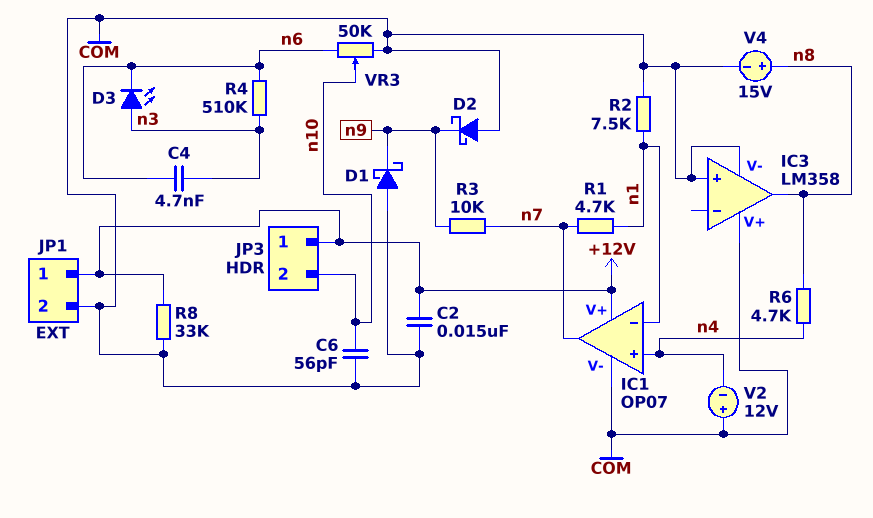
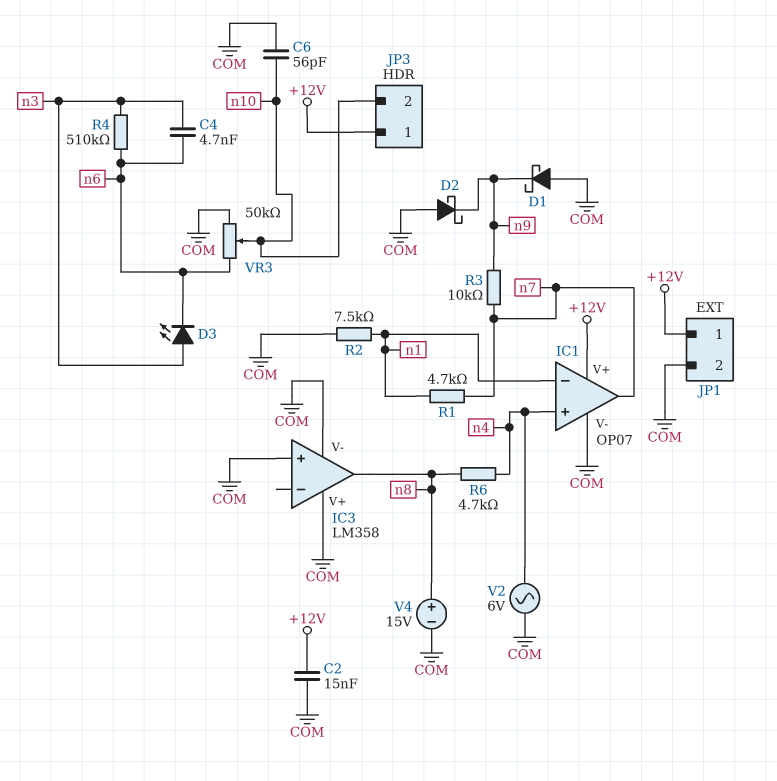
R8: 33k (+12V, COM) -> none
V2: 12V (plus COM, minus n4) -> AC 6V (COM, n4)

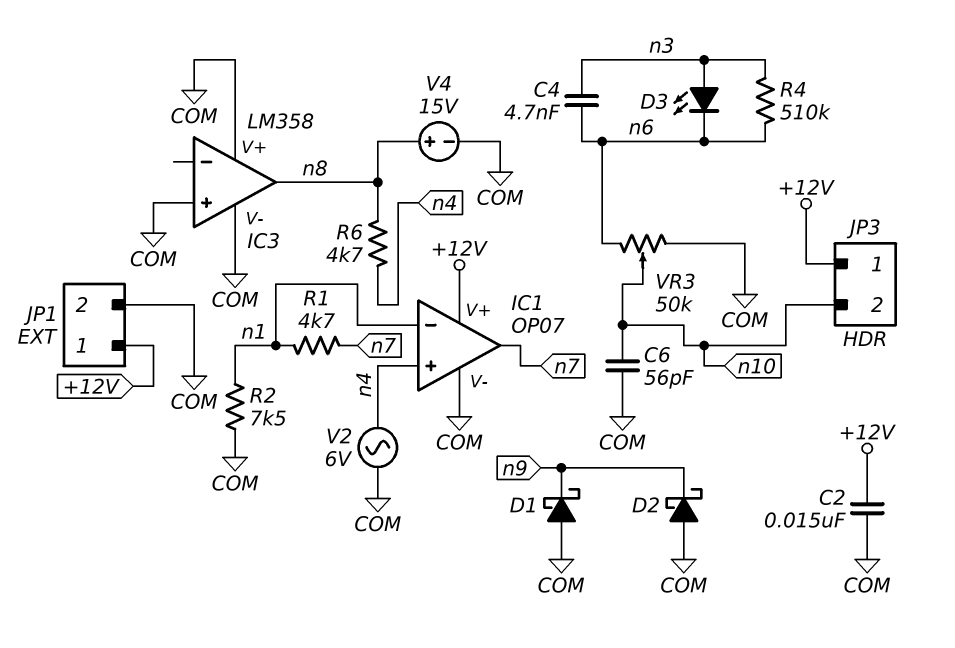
R3: 10k (n7, n9) -> none

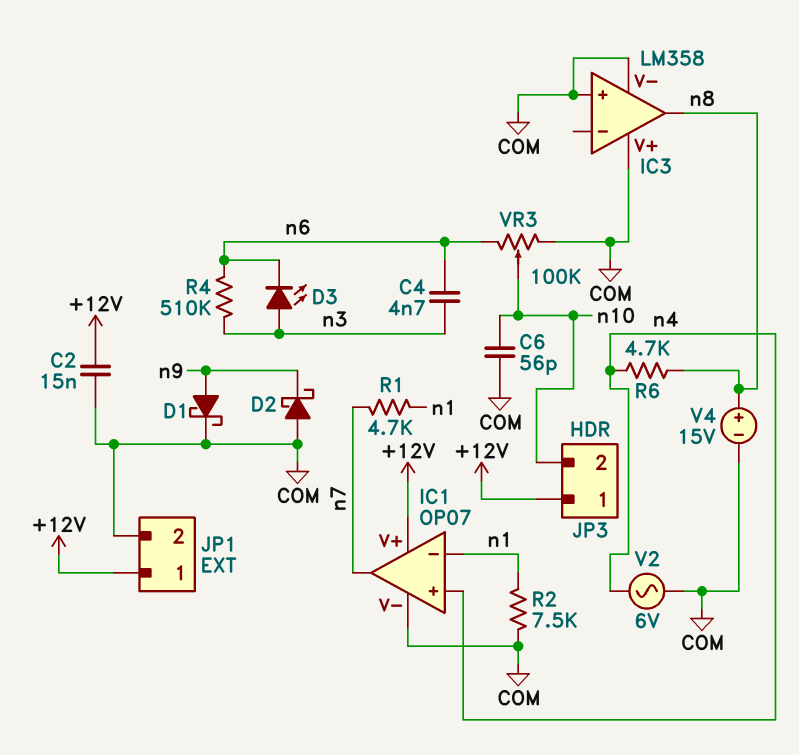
D1: schottky (A COM, K n9) -> schottky (A n9, K COM)
VR3: 50k (COM, n6, wiper n10) -> 100k (COM, n6, wiper n10)

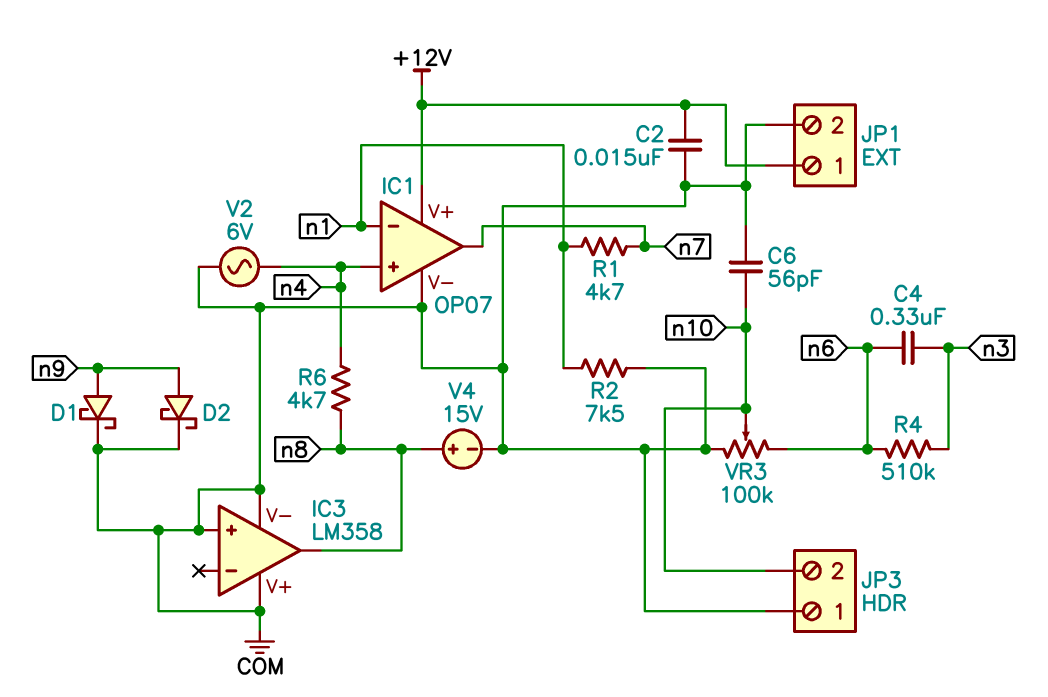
C4: 4.7nF (n3, n6) -> 330nF (n3, n6)
D2: schottky (A COM, K n9) -> schottky (A n9, K COM)
D3: LED (A n3, K n6) -> none
JP3 pin 1: +12V -> COM

